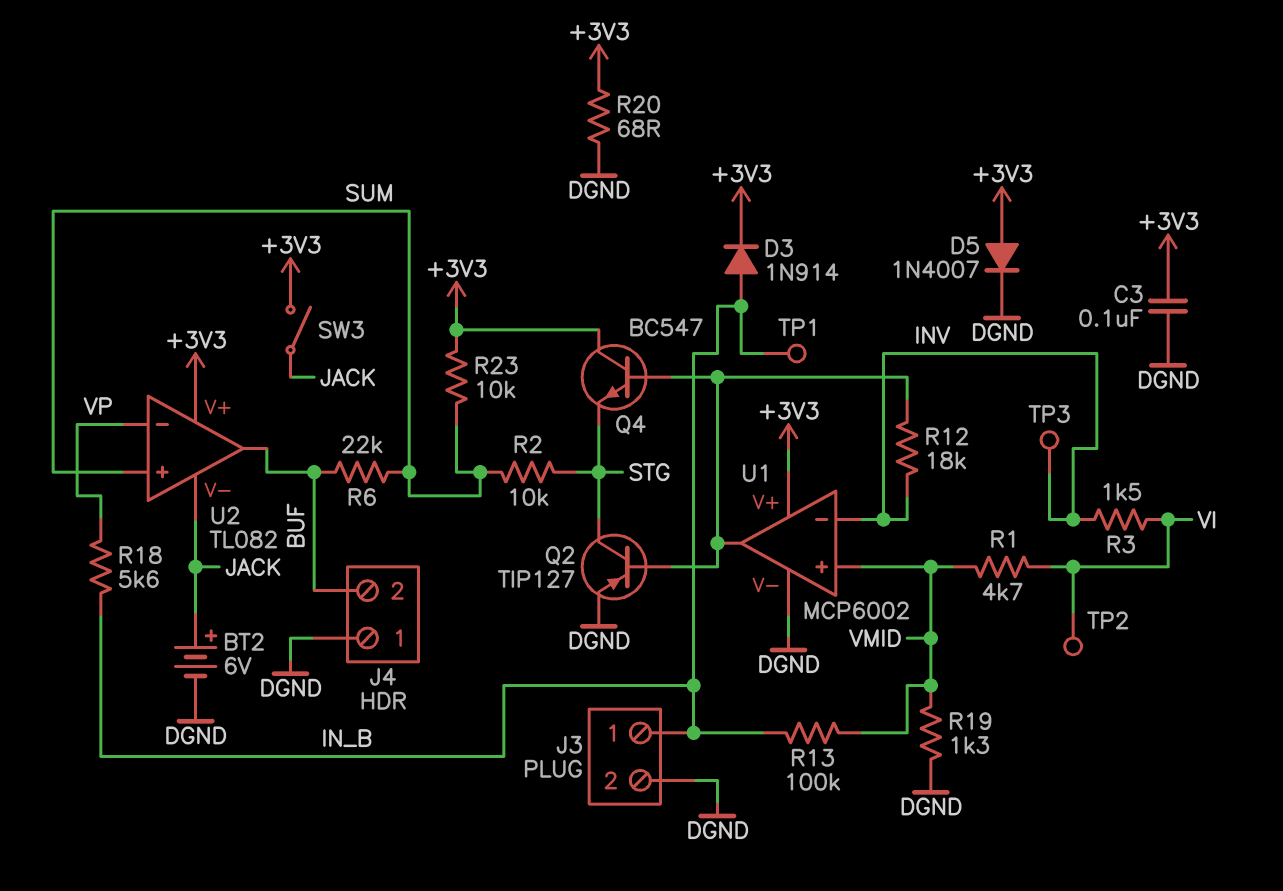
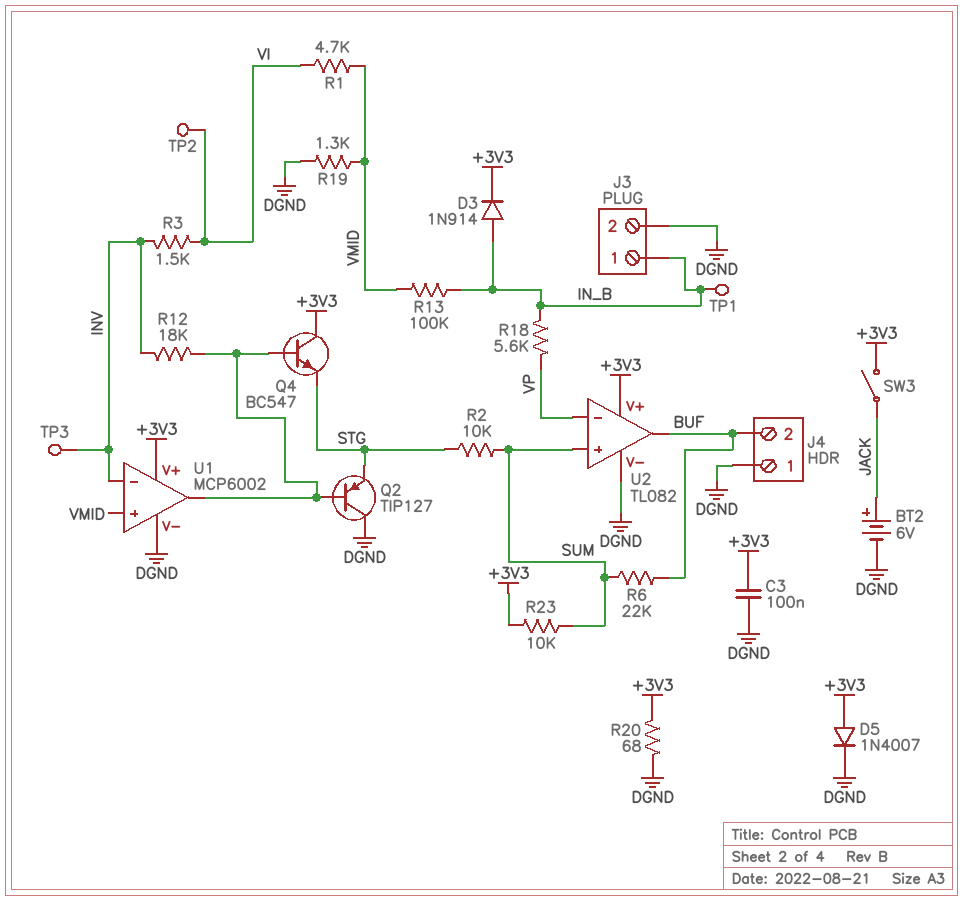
Q2: PNP TIP127 (B U1/out, C STG, E DGND) -> PNP TIP127 (B U1/out, C DGND, E STG)
U2 pin V-: JACK -> DGND

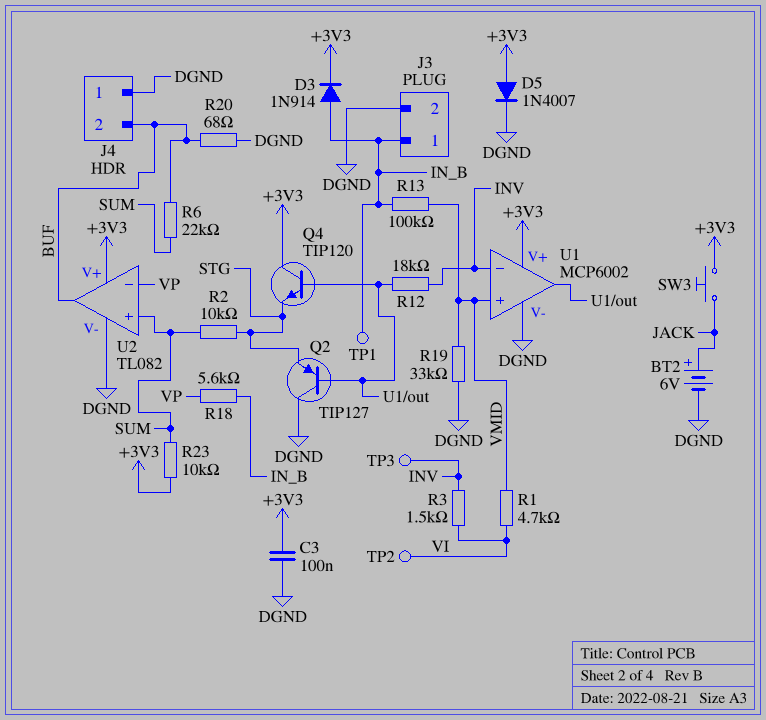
Q4: NPN BC547 (B U1/out, C +3V3, E STG) -> NPN TIP120 (B U1/out, C +3V3, E STG)
R19: 1.3k (DGND, VMID) -> 33k (DGND, VMID)
R20: 68 (+3V3, DGND) -> 68 (BUF, DGND)
SW3: switch (+3V3, JACK) -> button (+3V3, JACK)

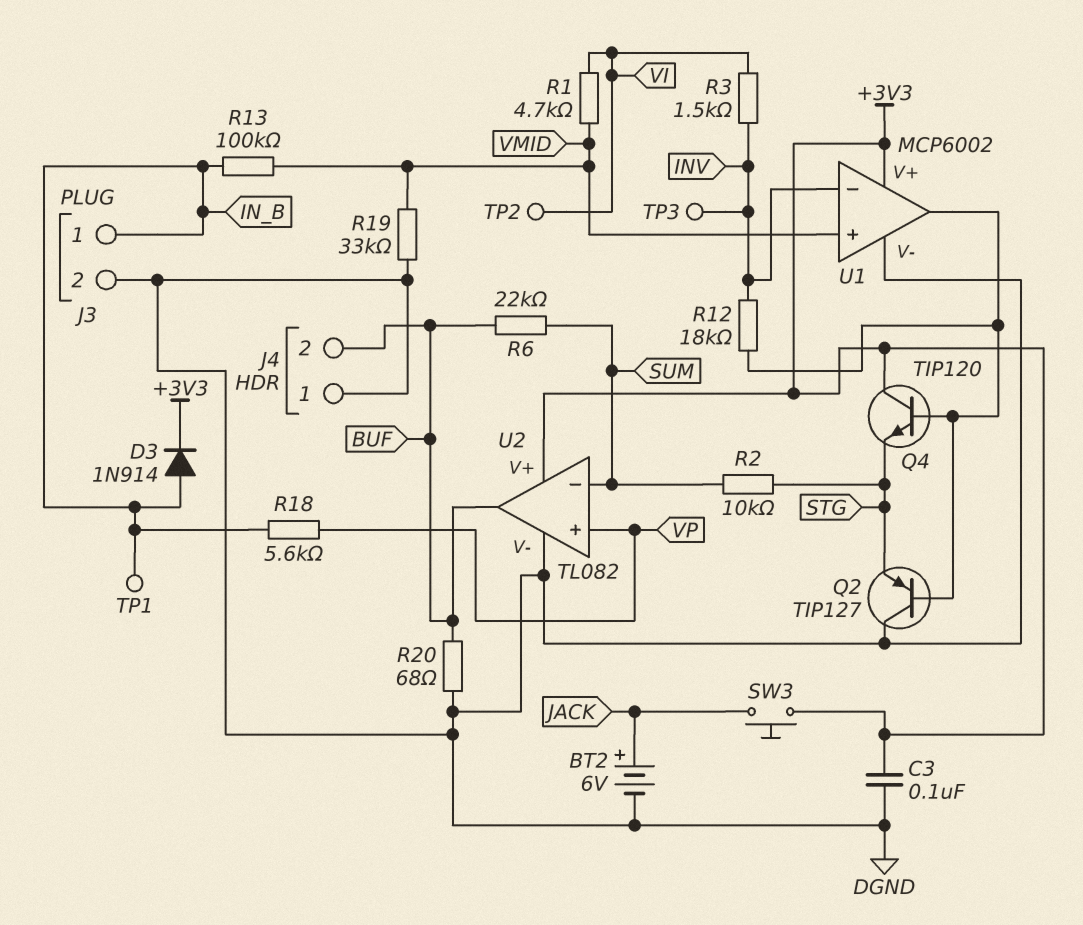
D5: diode 1N4007 (A +3V3, K DGND) -> none
R23: 10k (+3V3, SUM) -> none
U2 pin in+: SUM -> VP
U2 pin in-: VP -> SUM

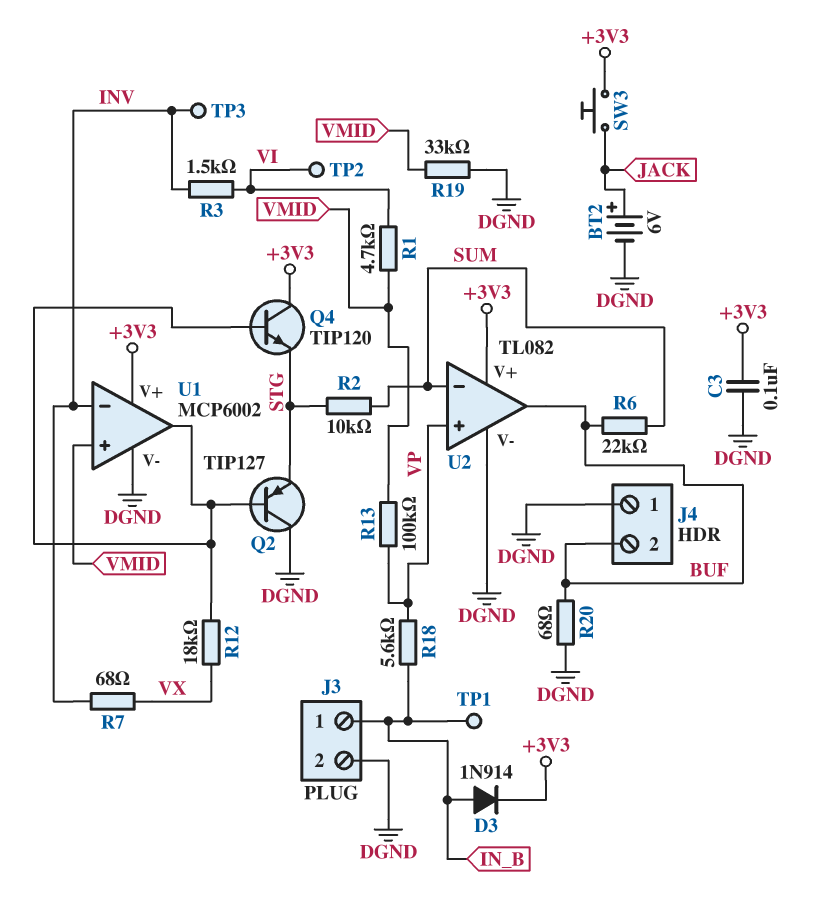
R7: none -> 68 (INV, VX)
R12: 18k (INV, U1/out) -> 18k (U1/out, VX)
R13: 100k (IN_B, VMID) -> 100k (VMID, VP)

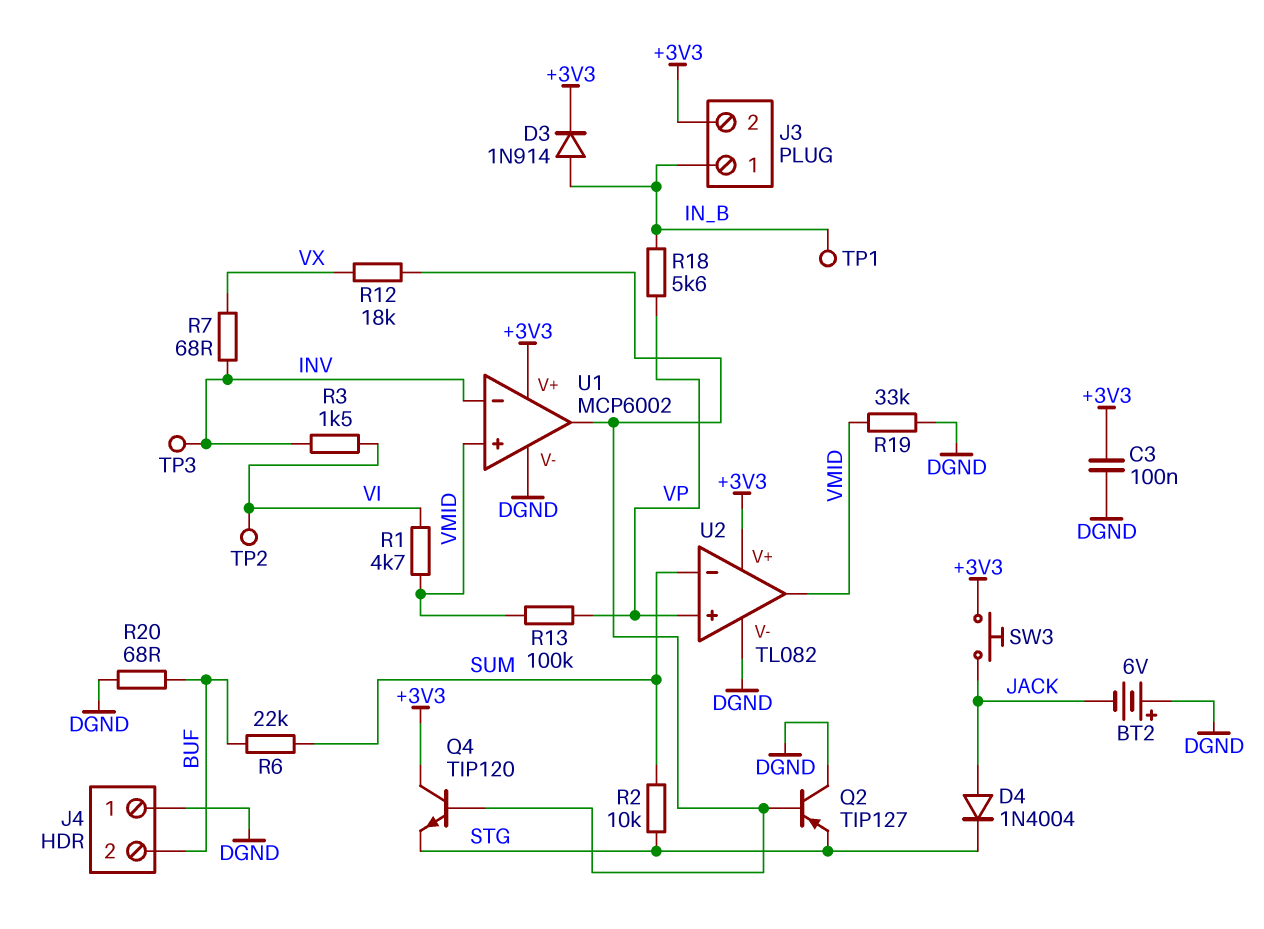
BT2: 6V (plus JACK, minus DGND) -> 6V (plus DGND, minus JACK)
D4: none -> diode 1N4004 (A JACK, K STG)
J3 pin 2: DGND -> +3V3
U2 pin out: BUF -> VMID

